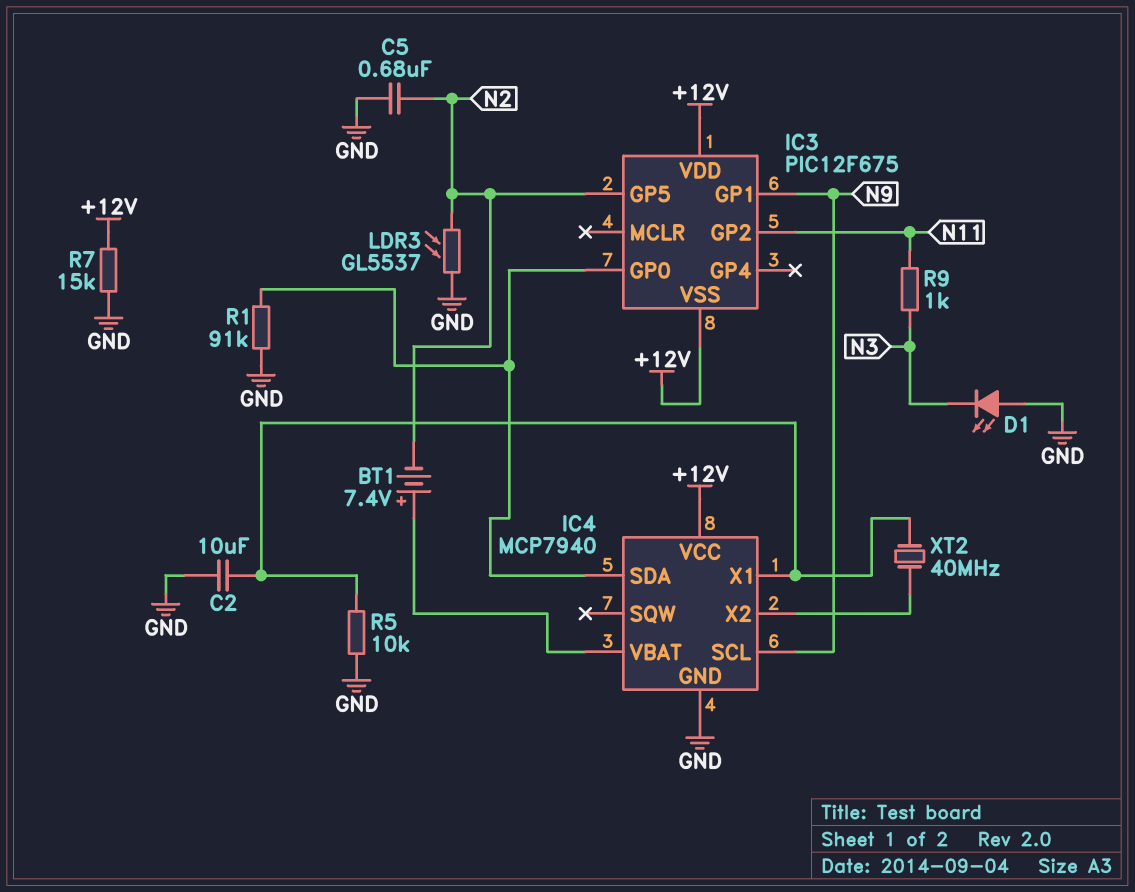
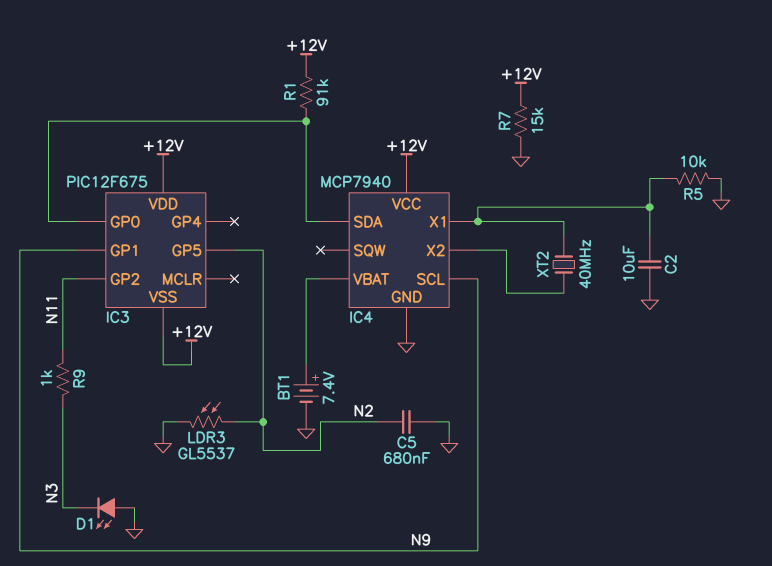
BT1: 7.4V (plus IC4/VBAT, minus N2) -> 7.4V (plus IC4/VBAT, minus GND)
R1: 91k (GND, IC3/GP0) -> 91k (+12V, IC3/GP0)

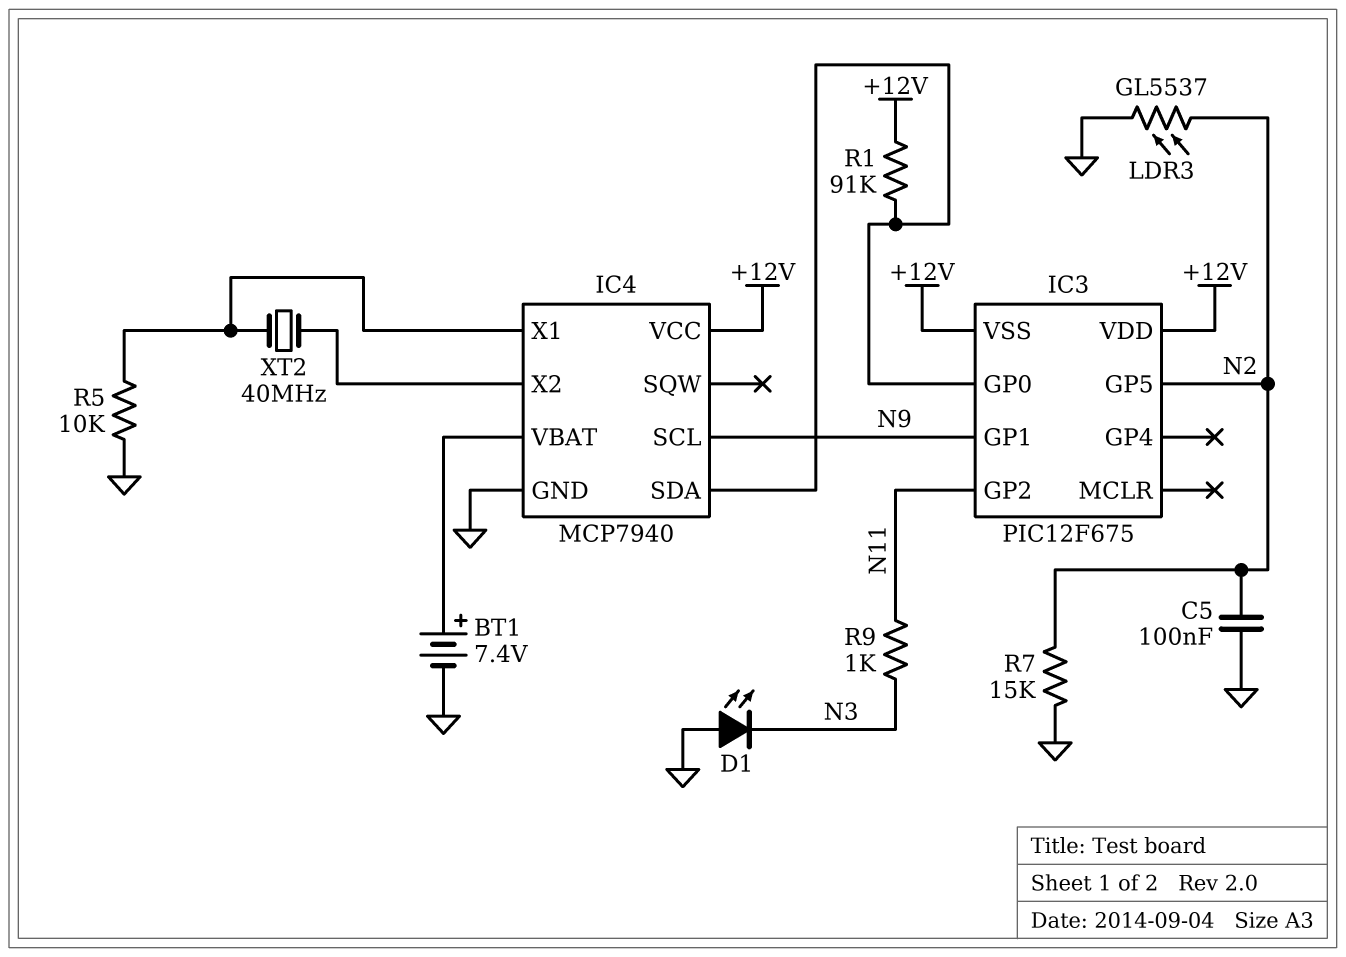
C2: 10uF (GND, IC4/X1) -> none
C5: 680nF (GND, N2) -> 100nF (GND, N2)
R7: 15k (+12V, GND) -> 15k (GND, N2)

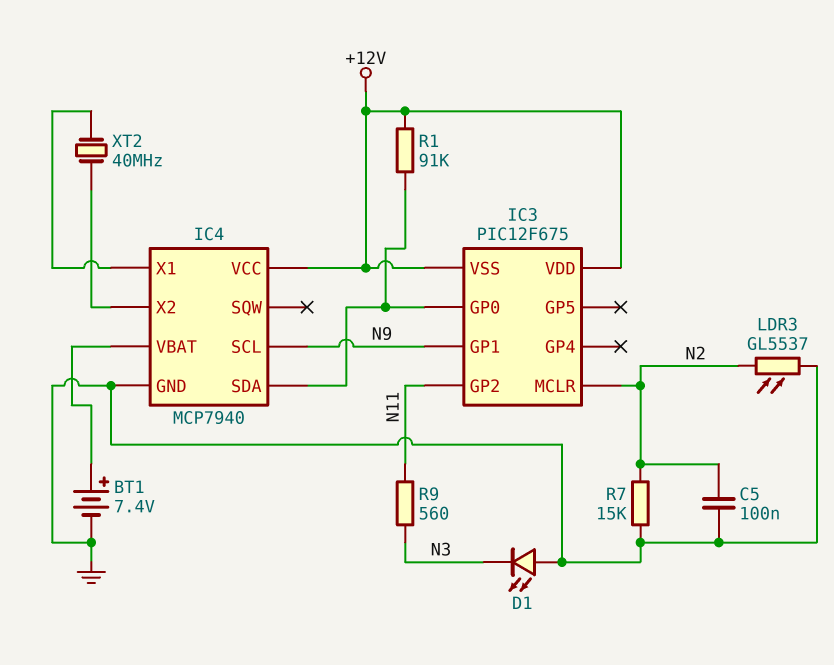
IC3 pin GP5: N2 -> none
IC3 pin MCLR: none -> N2
R5: 10k (GND, IC4/X1) -> none
R9: 1k (N3, N11) -> 560 (N3, N11)

